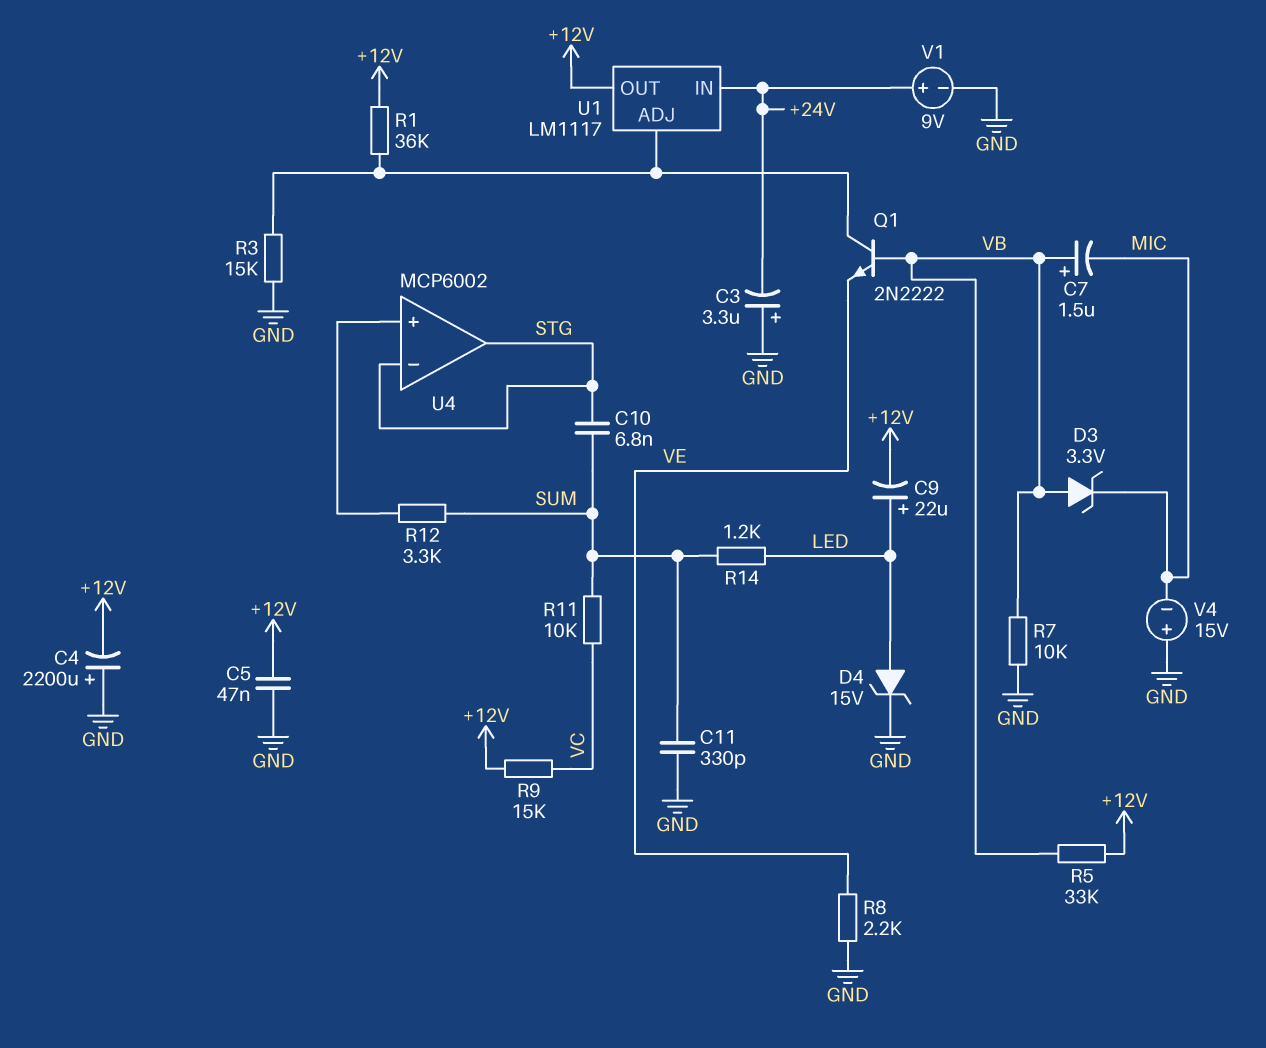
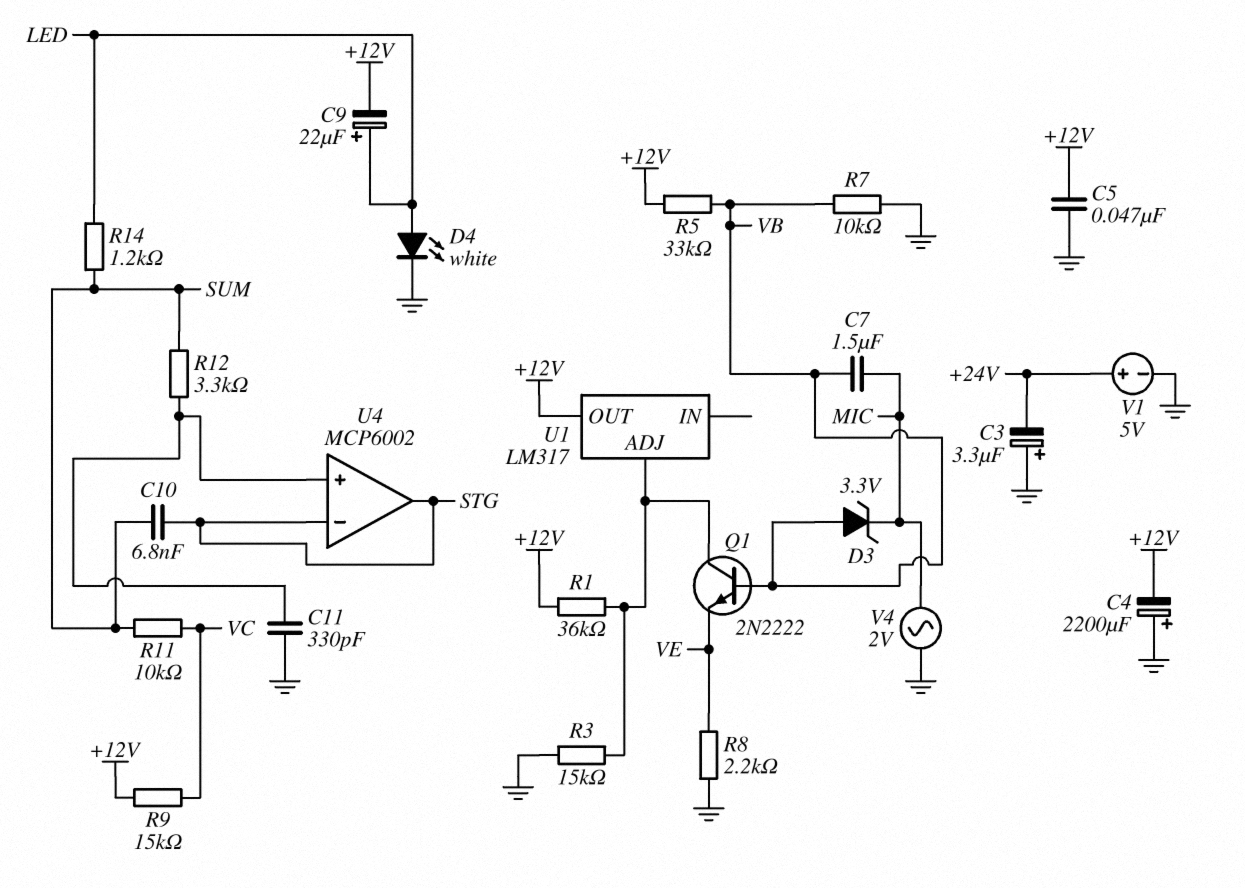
C7: 1.5uF (plus VB, minus MIC) -> 1.5uF (MIC, VB)
C11: 330pF (GND, SUM) -> 330pF (GND, U4/in+)
D4: zener 15V (A LED, K GND) -> LED white (A LED, K GND)
U1: LM1117 -> LM317
U1 pin IN: +24V -> none
V1: 9V (plus +24V, minus GND) -> 5V (plus +24V, minus GND)
V4: 15V (plus GND, minus MIC) -> AC 2V (GND, MIC)

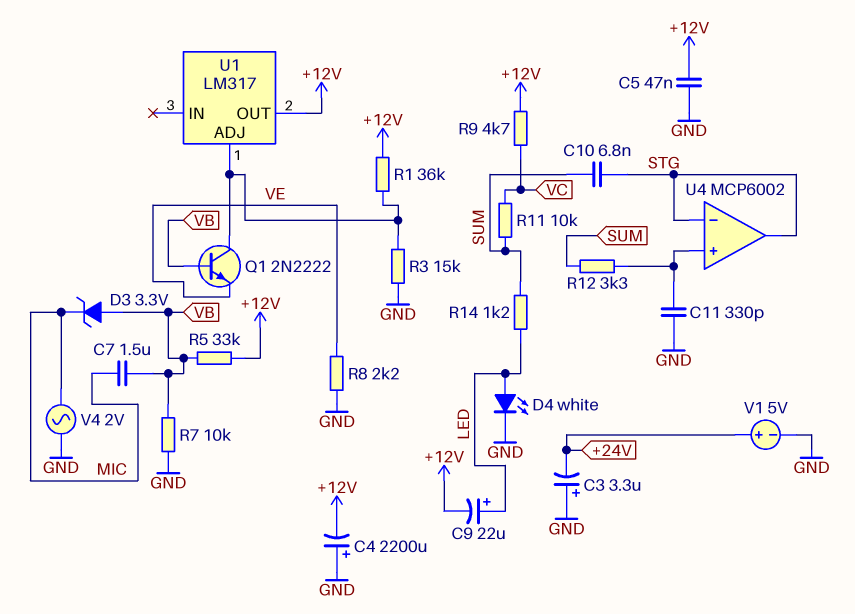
R9: 15k (+12V, VC) -> 4.7k (+12V, VC)

